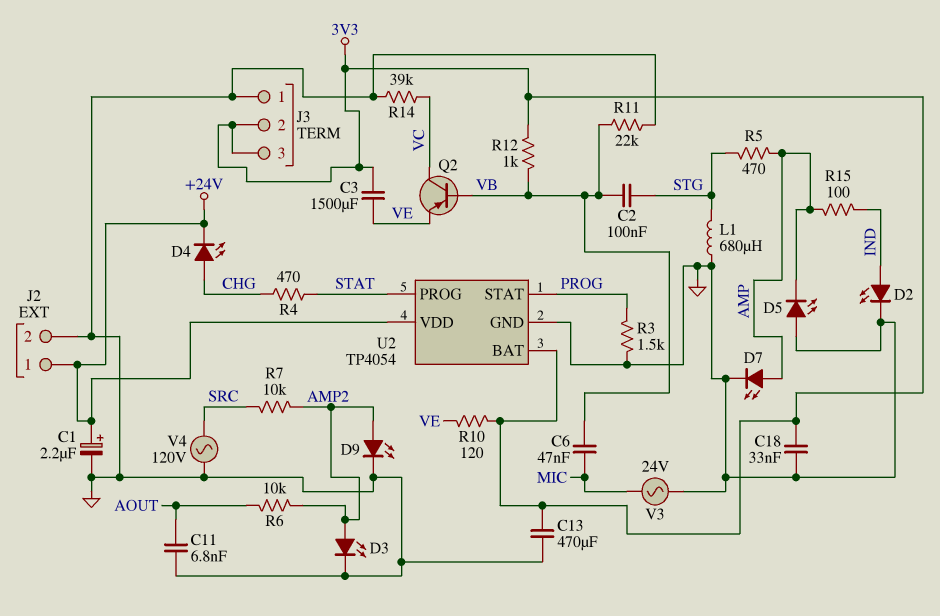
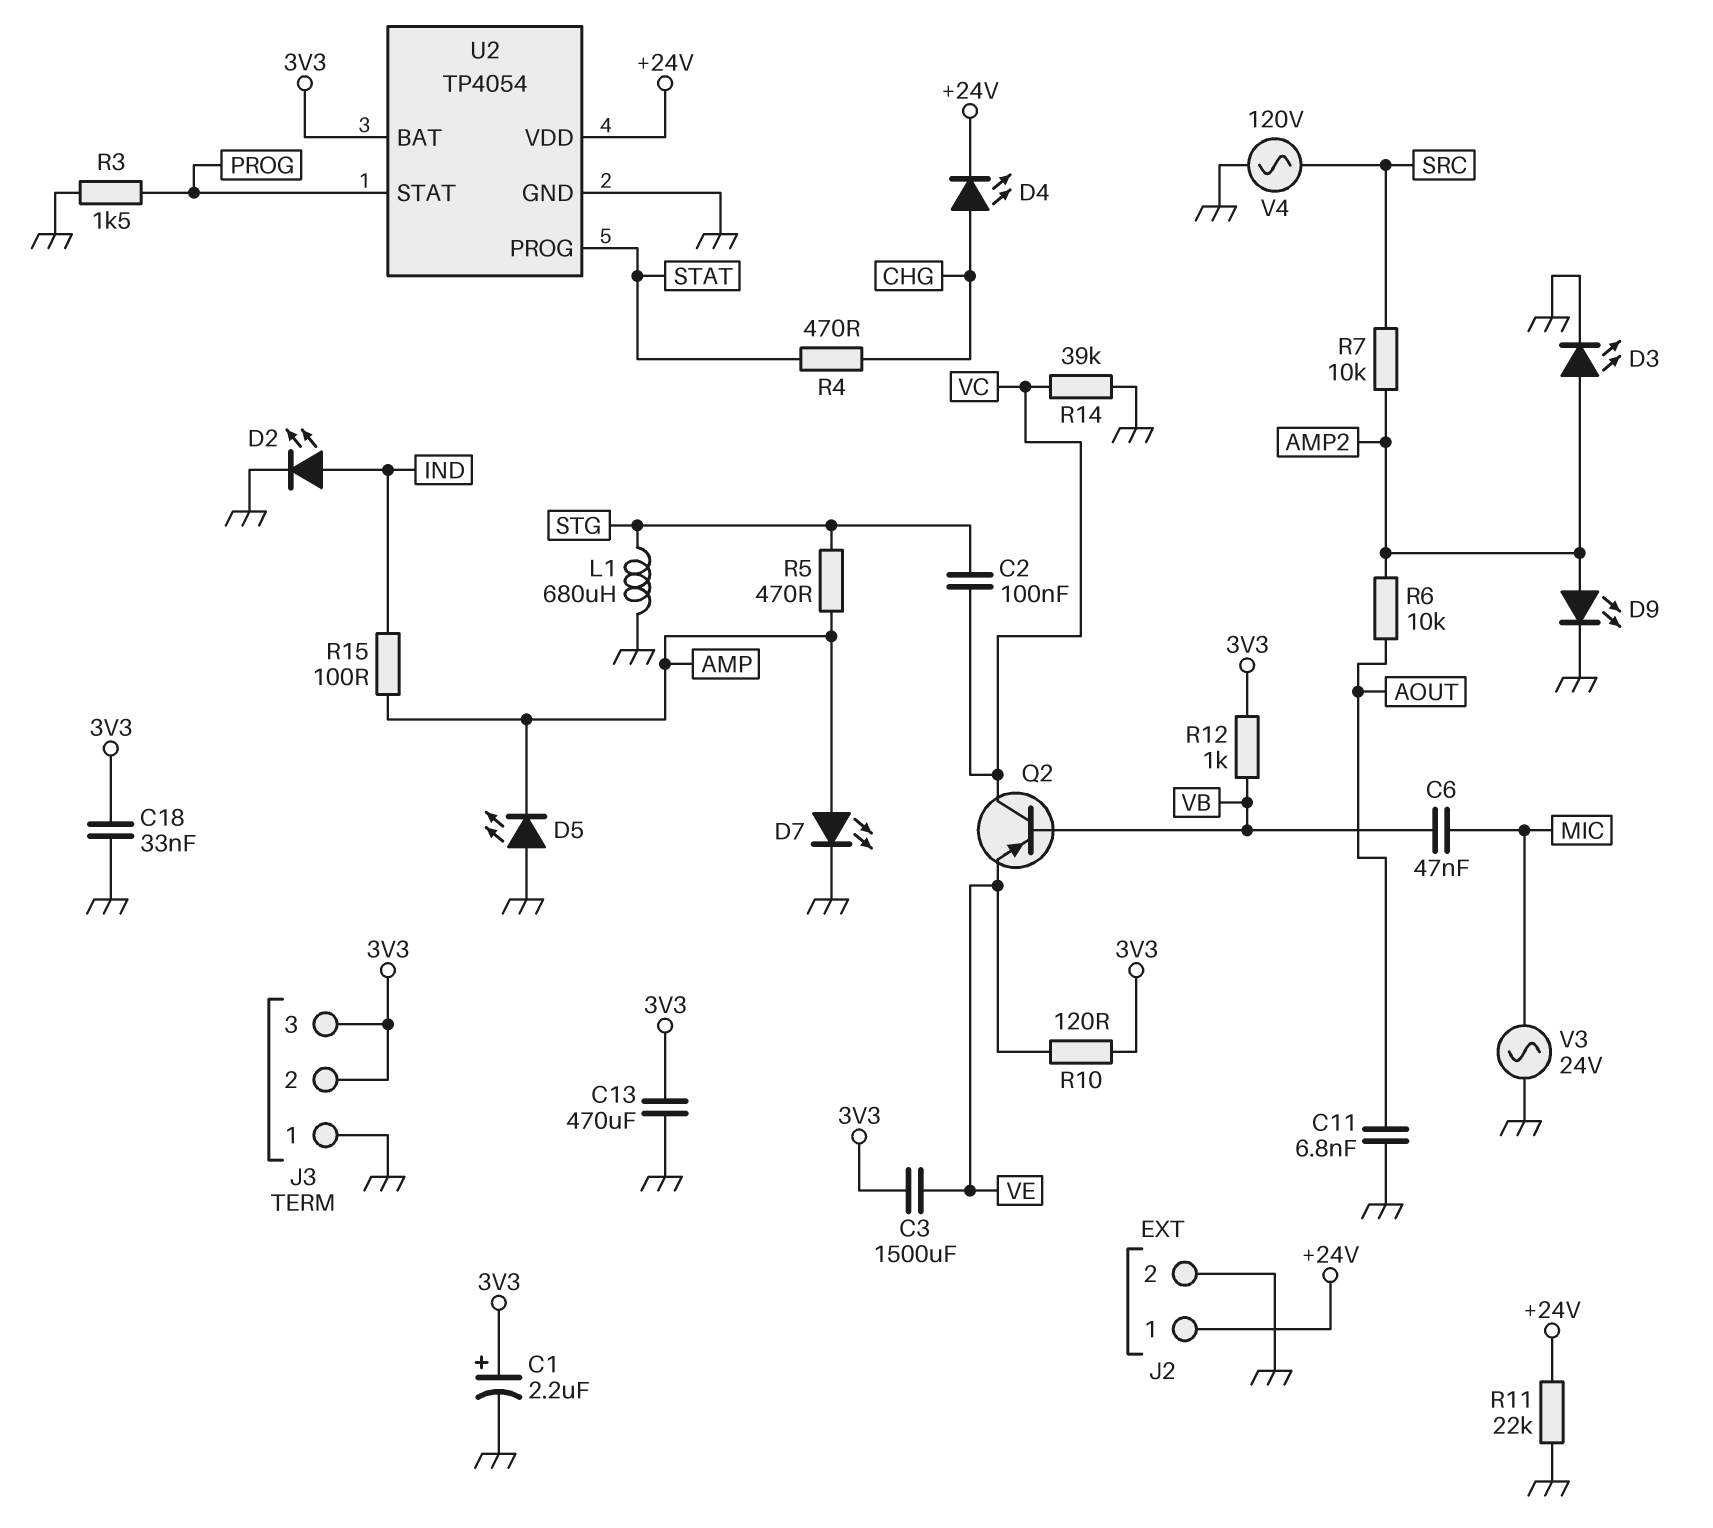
C1: 2.2uF (plus +24V, minus GND) -> 2.2uF (plus 3V3, minus GND)
C2: 100nF (STG, VB) -> 100nF (STG, VC)
R11: 22k (GND, VB) -> 22k (+24V, GND)

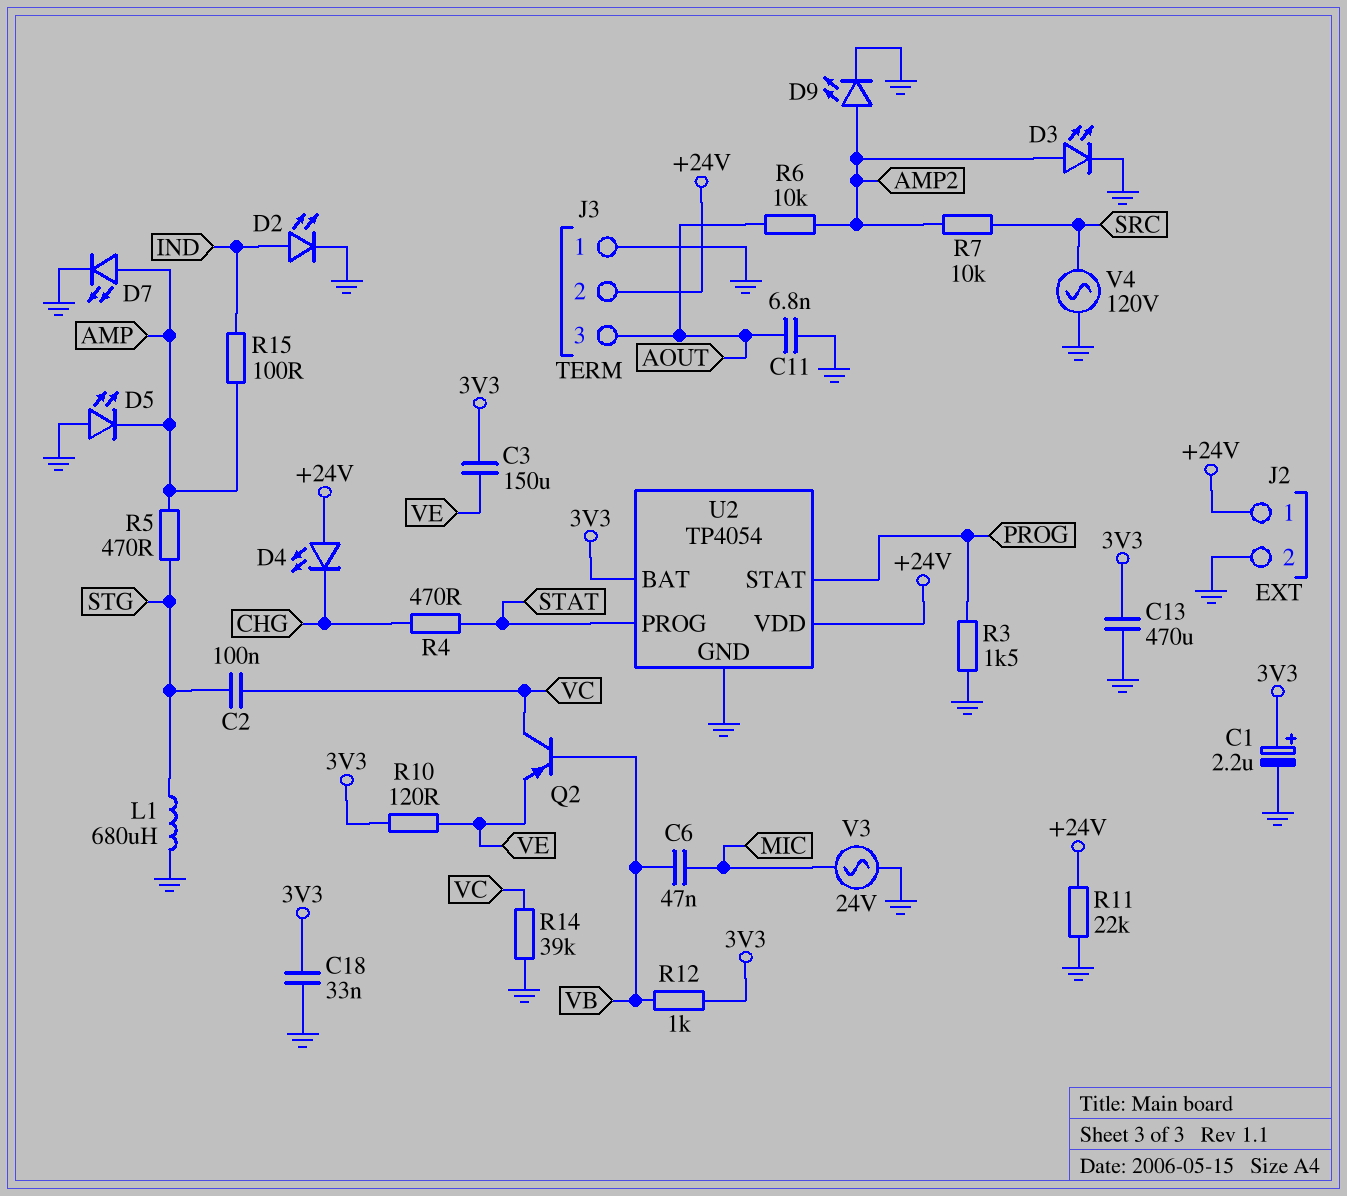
C3: 1500uF (3V3, VE) -> 150uF (3V3, VE)
D4: LED (A CHG, K +24V) -> LED (A +24V, K CHG)
J3 pin 2: 3V3 -> +24V
J3 pin 3: 3V3 -> AOUT

